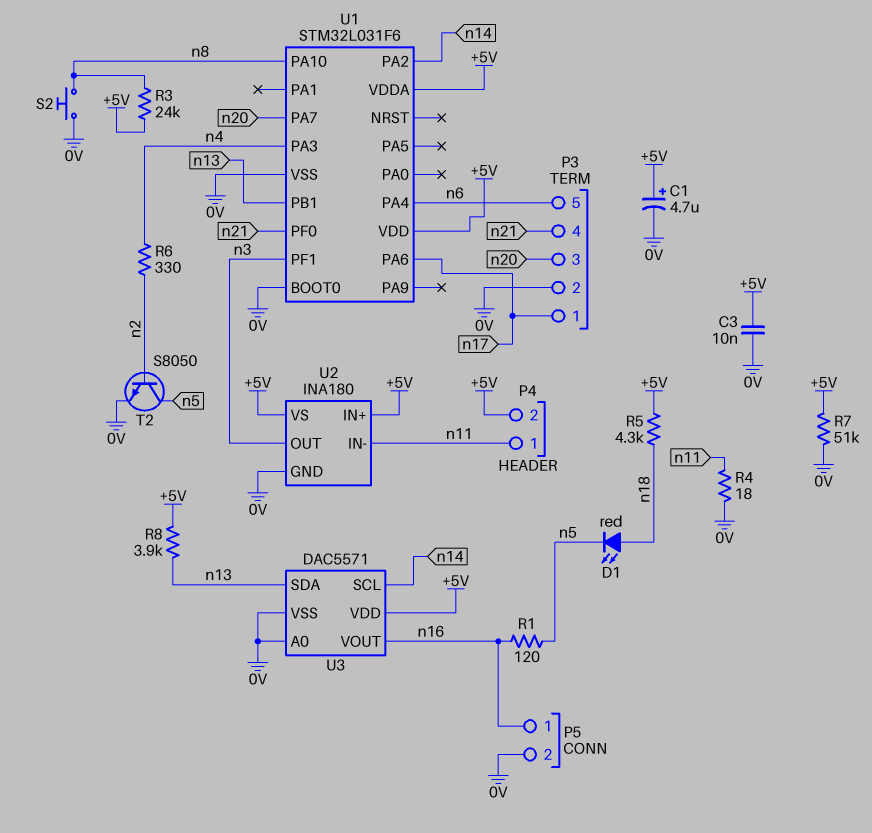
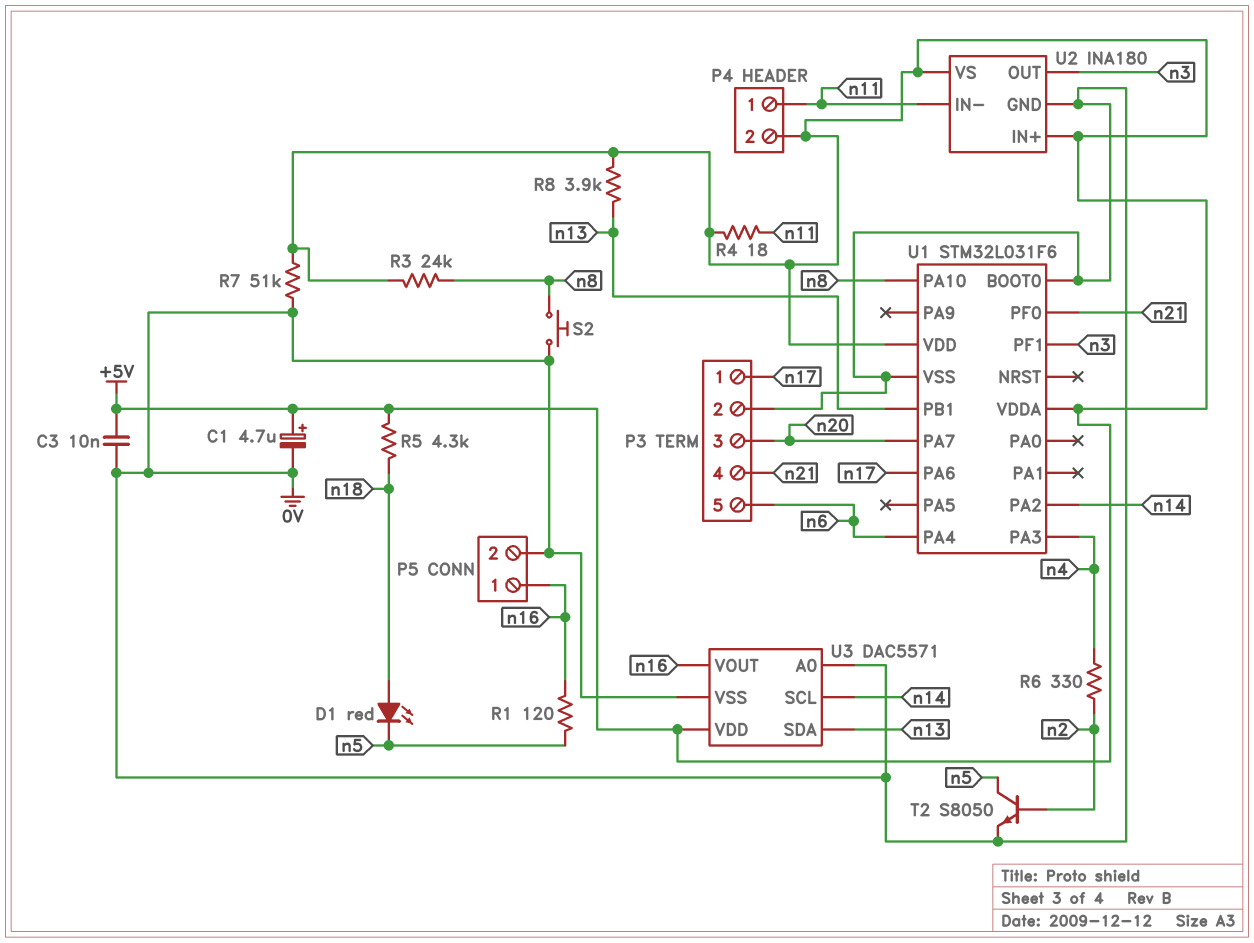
R4: 18 (0V, n11) -> 18 (+5V, n11)

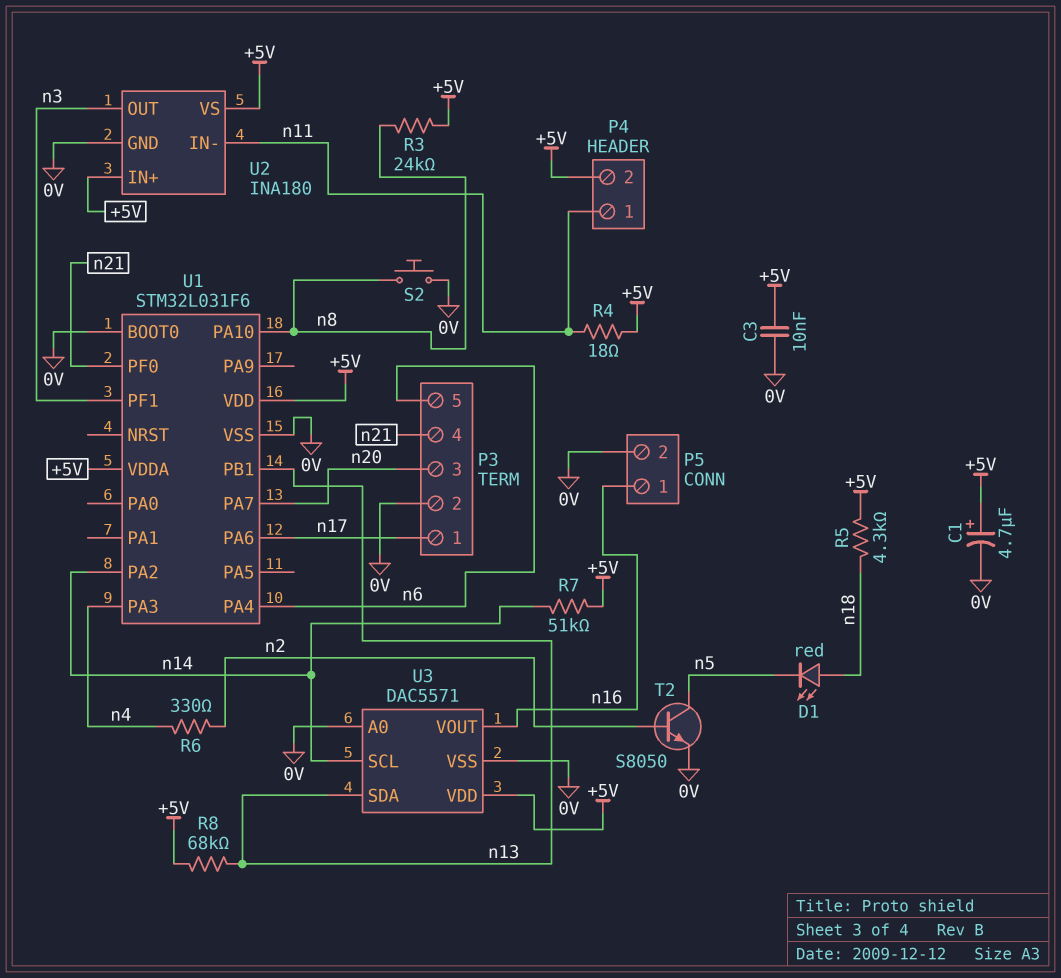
R1: 120 (n5, n16) -> none
R7: 51k (+5V, 0V) -> 51k (+5V, n14)
R8: 3.9k (+5V, n13) -> 68k (+5V, n13)

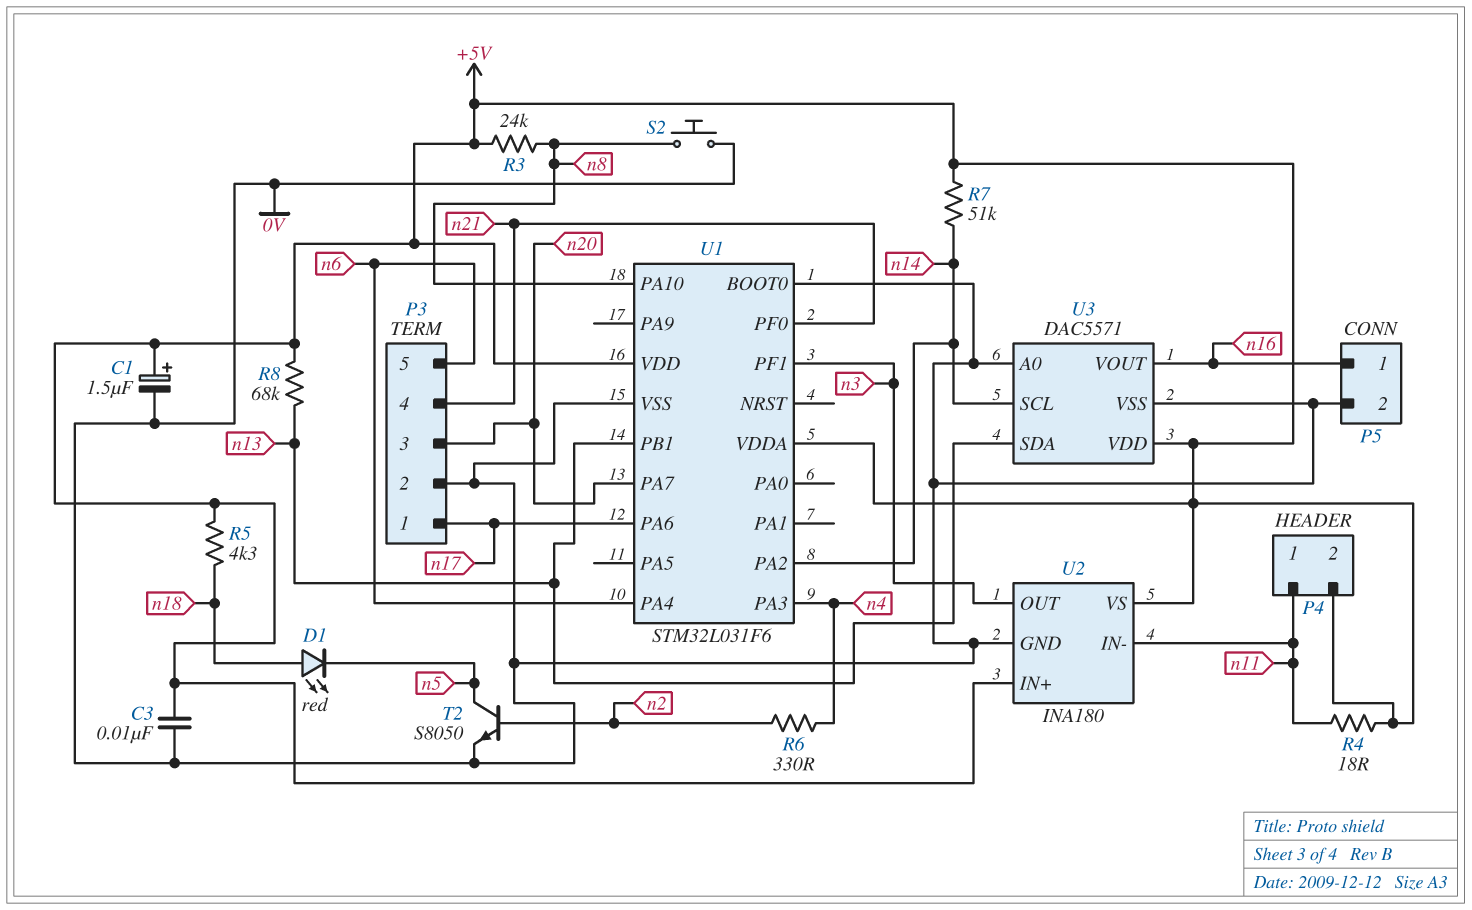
C1: 4.7uF (plus +5V, minus 0V) -> 1.5uF (plus +5V, minus 0V)

